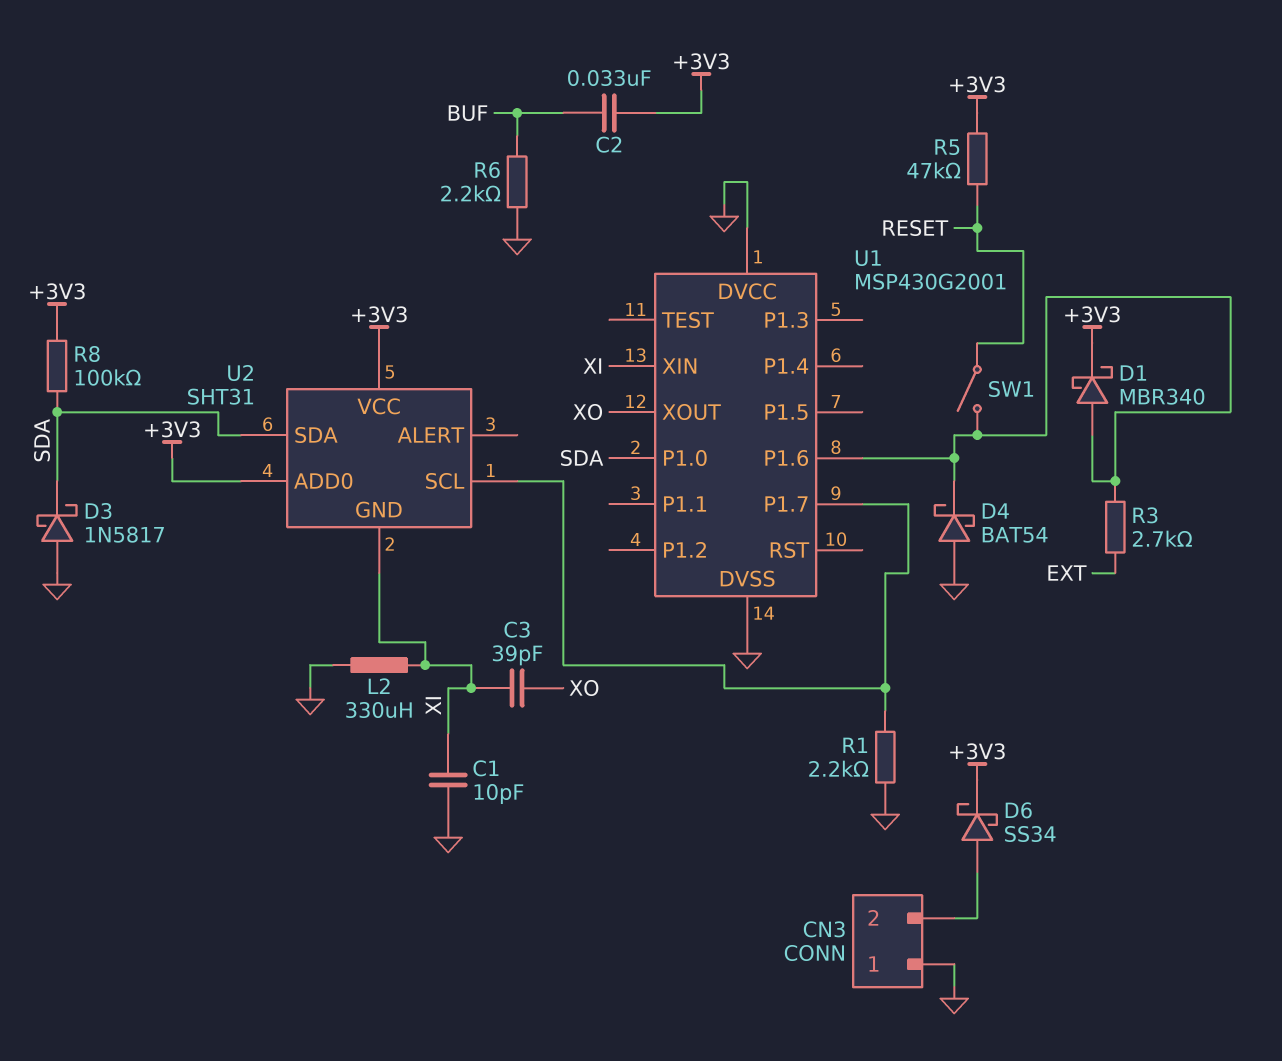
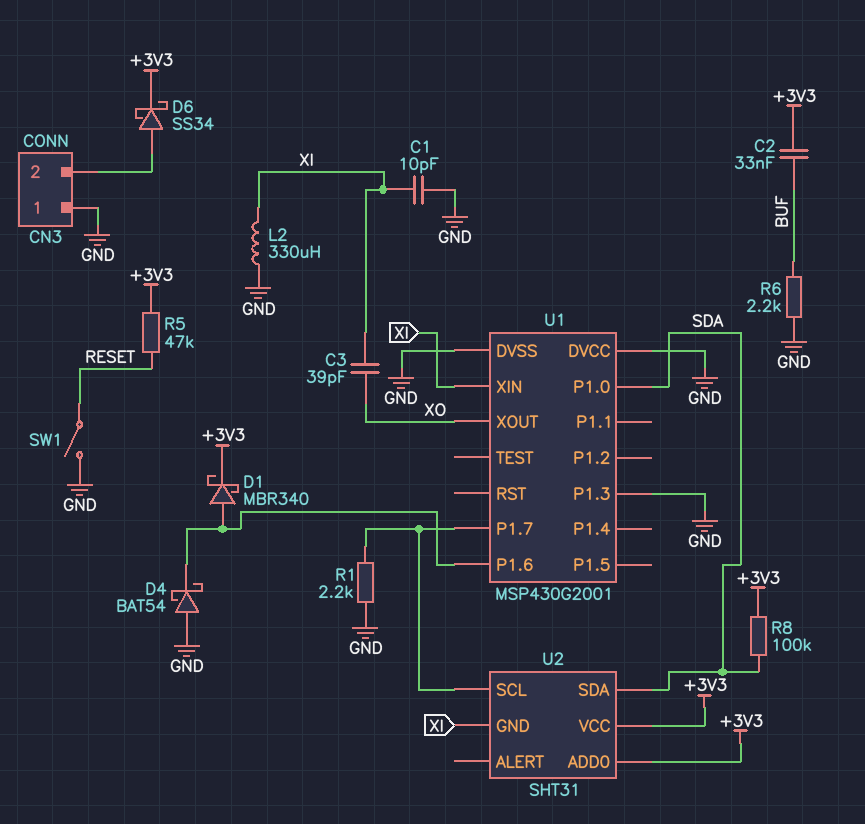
D3: schottky 1N5817 (A GND, K SDA) -> none
R3: 2.7k (EXT, U1/P1.6) -> none
SW1: switch (RESET, U1/P1.6) -> switch (GND, RESET)
U1 pin P1.3: none -> GND

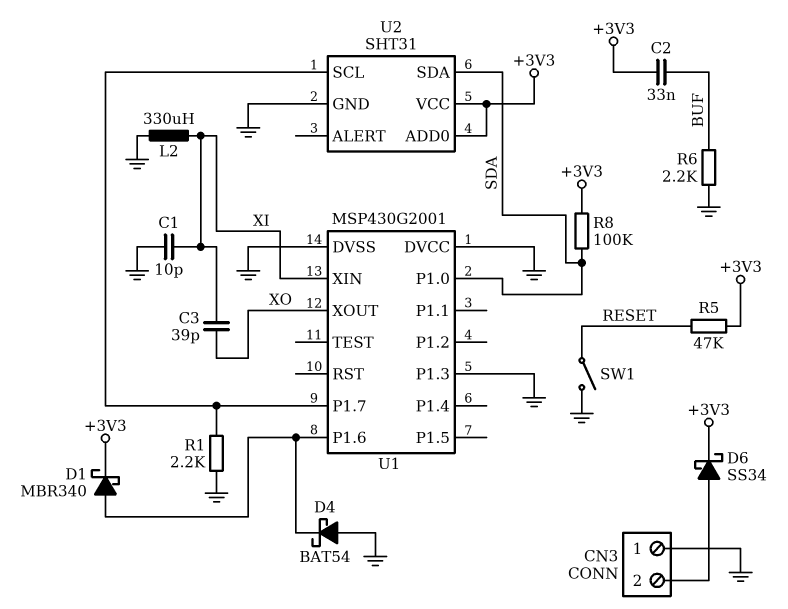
U2 pin GND: XI -> GND

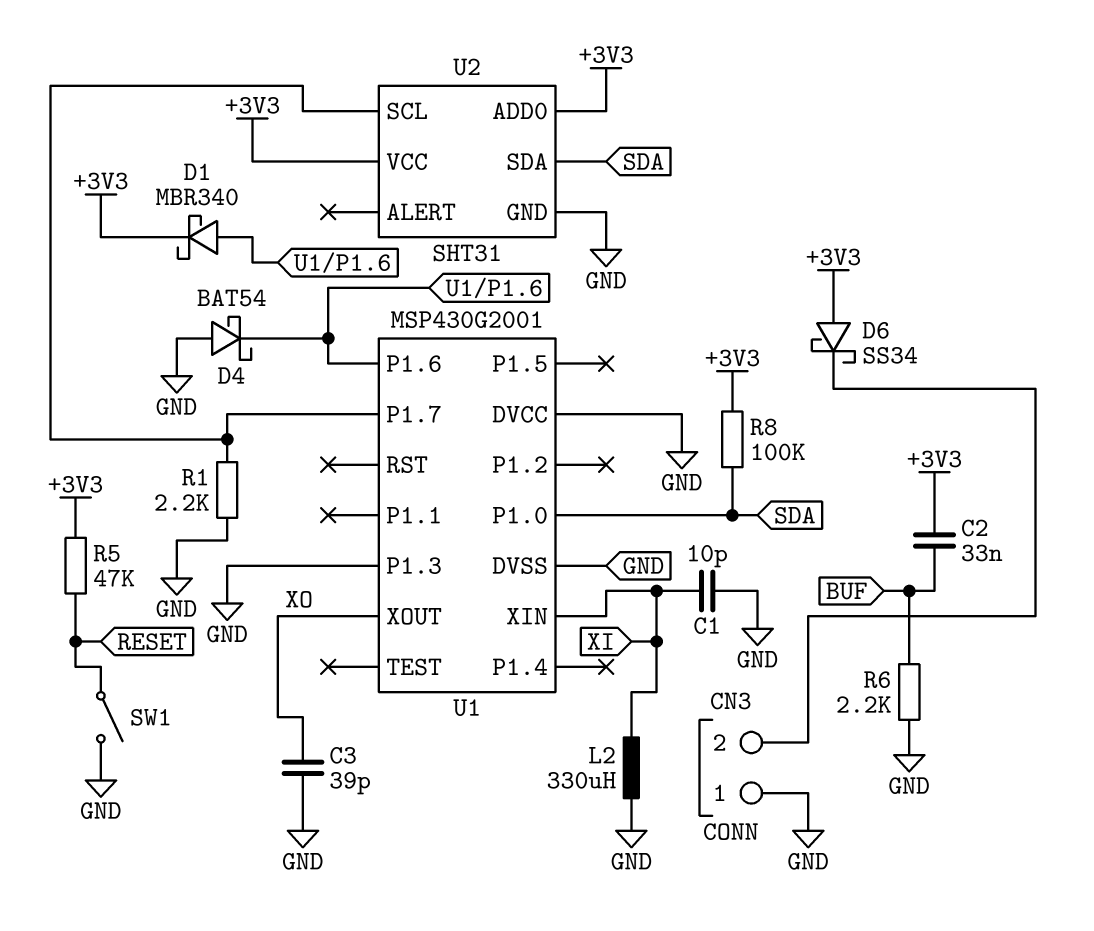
C3: 39pF (XI, XO) -> 39pF (GND, XO)
D6: schottky SS34 (A CN3/2, K +3V3) -> schottky SS34 (A +3V3, K CN3/2)

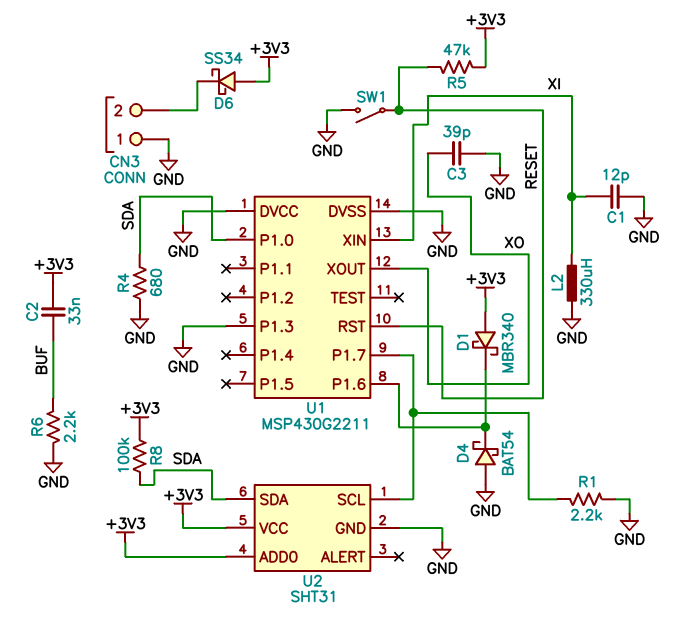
C1: 10pF (GND, XI) -> 12pF (GND, XI)
D1: schottky MBR340 (A U1/P1.6, K +3V3) -> schottky MBR340 (A +3V3, K U1/P1.6)
R4: none -> 680 (GND, SDA)
U1: MSP430G2001 -> MSP430G2211
U1 pin RST: none -> RESET

